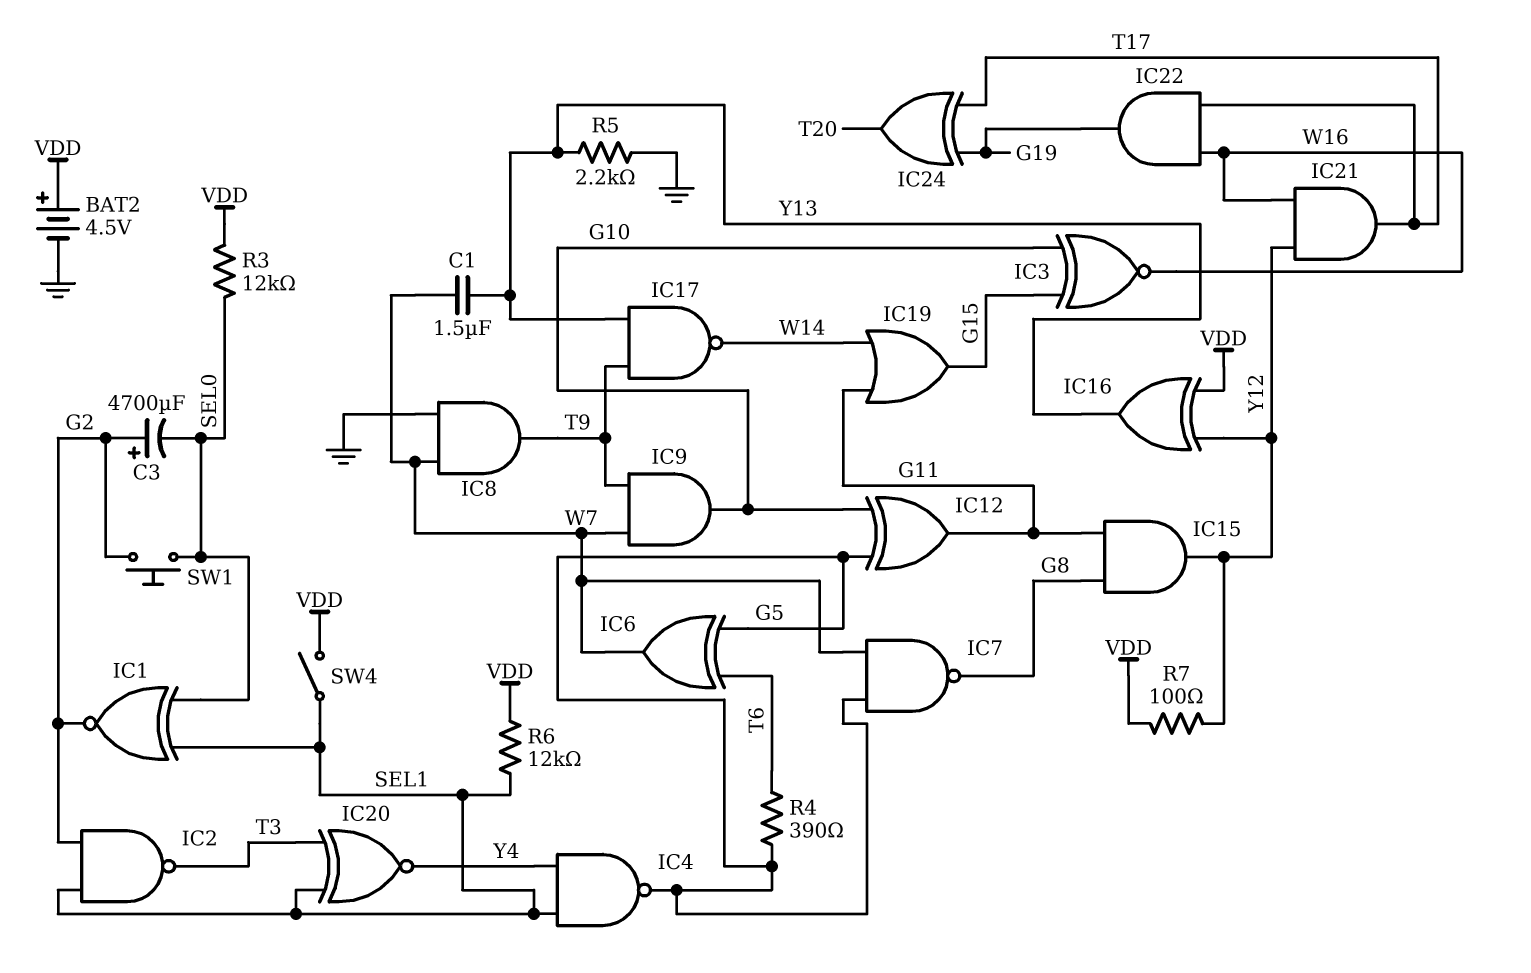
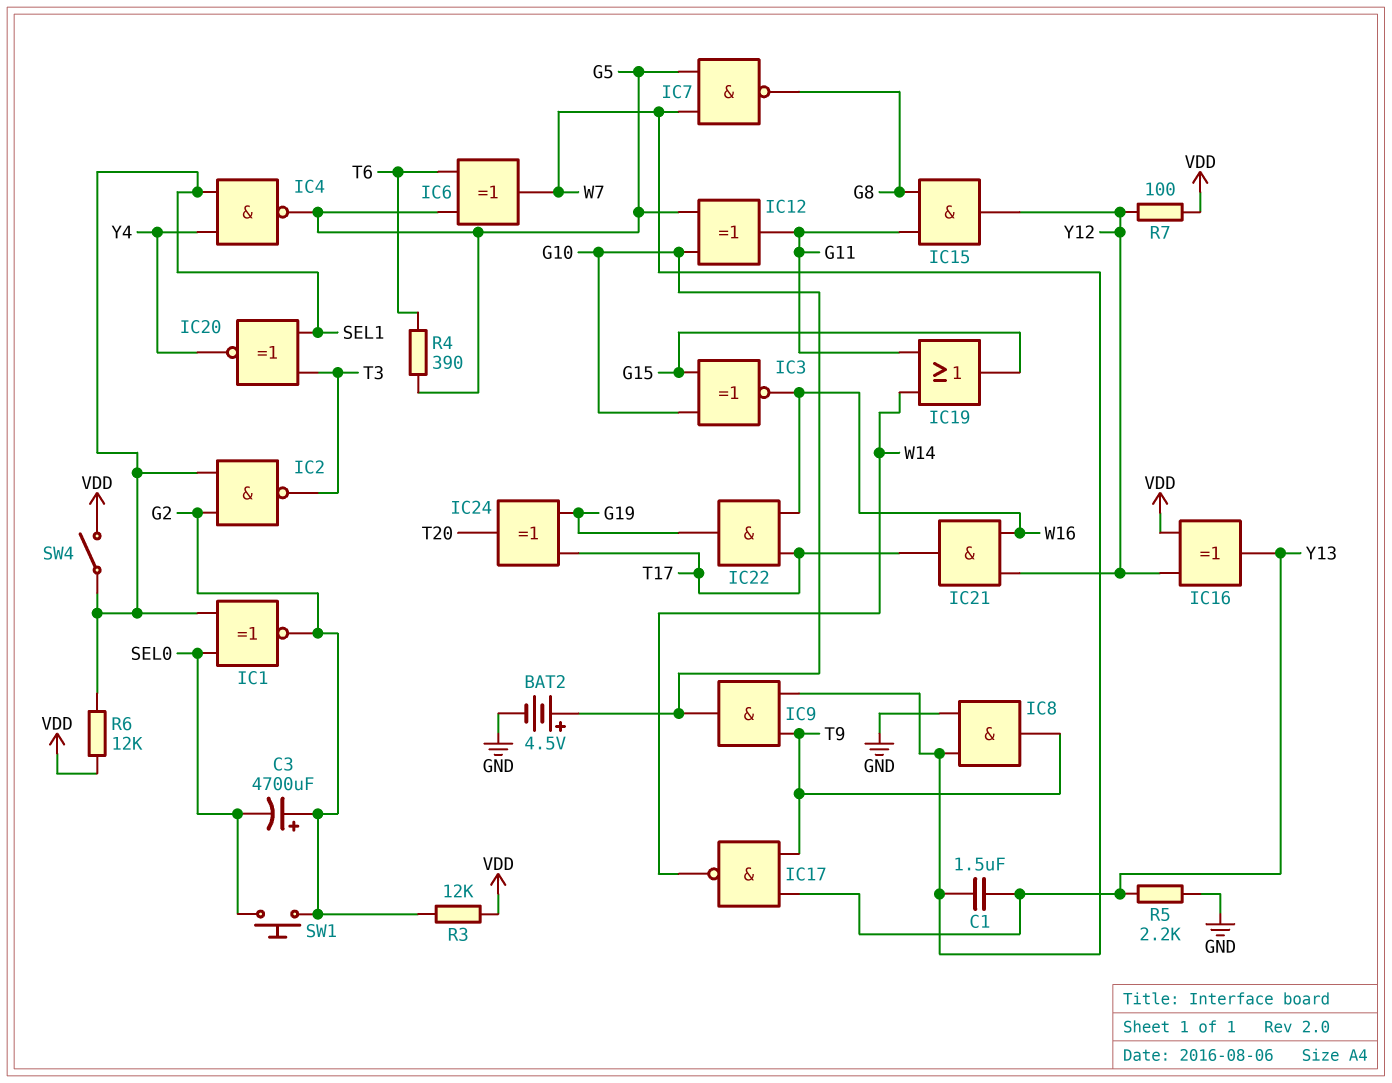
BAT2: 4.5V (plus VDD, minus GND) -> 4.5V (plus G10, minus GND)
R3: 12k (SEL0, VDD) -> 12k (G2, VDD)

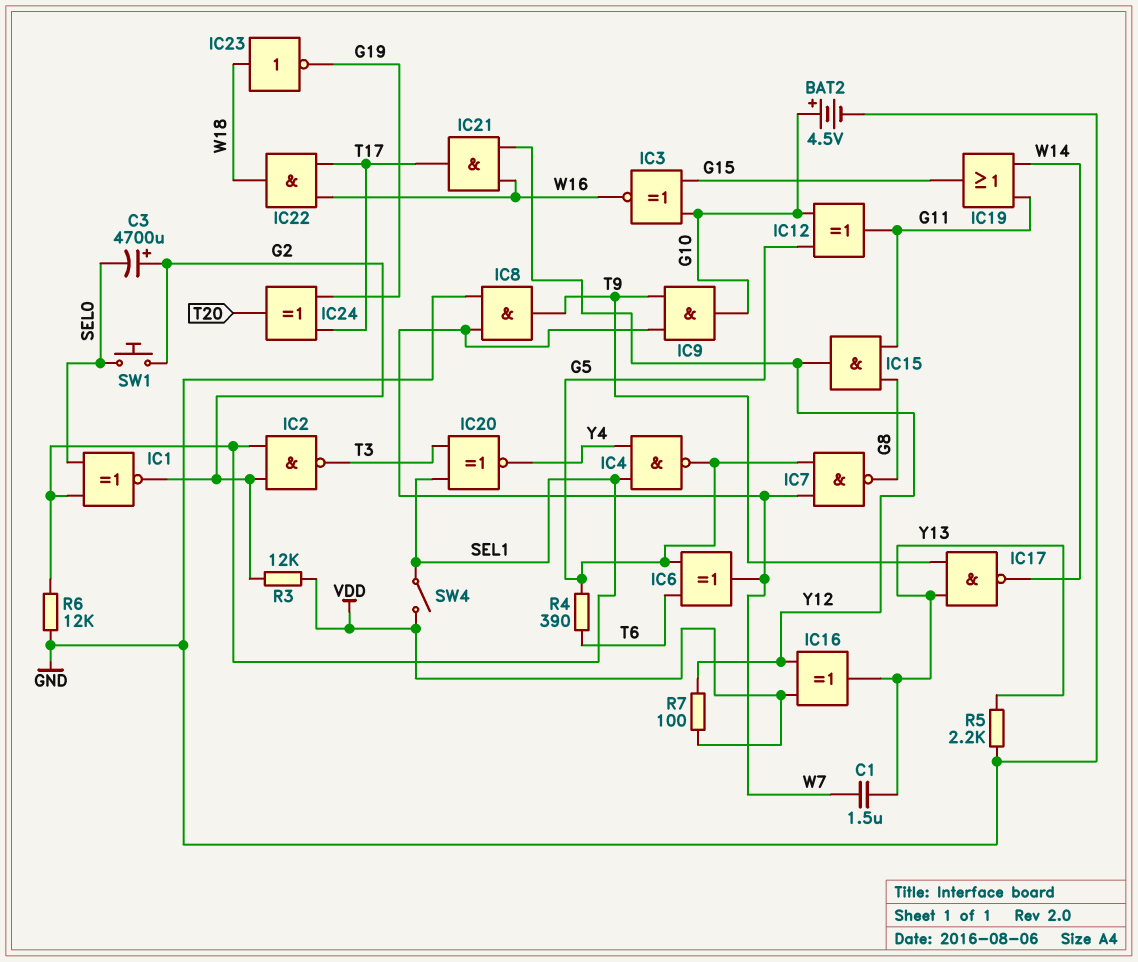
IC22: AND (in T17, in W16, out G19) -> AND (in T17, in W16, out W18)
IC23: none -> NOT (in W18, out G19)
R6: 12k (SEL1, VDD) -> 12k (GND, SEL1)

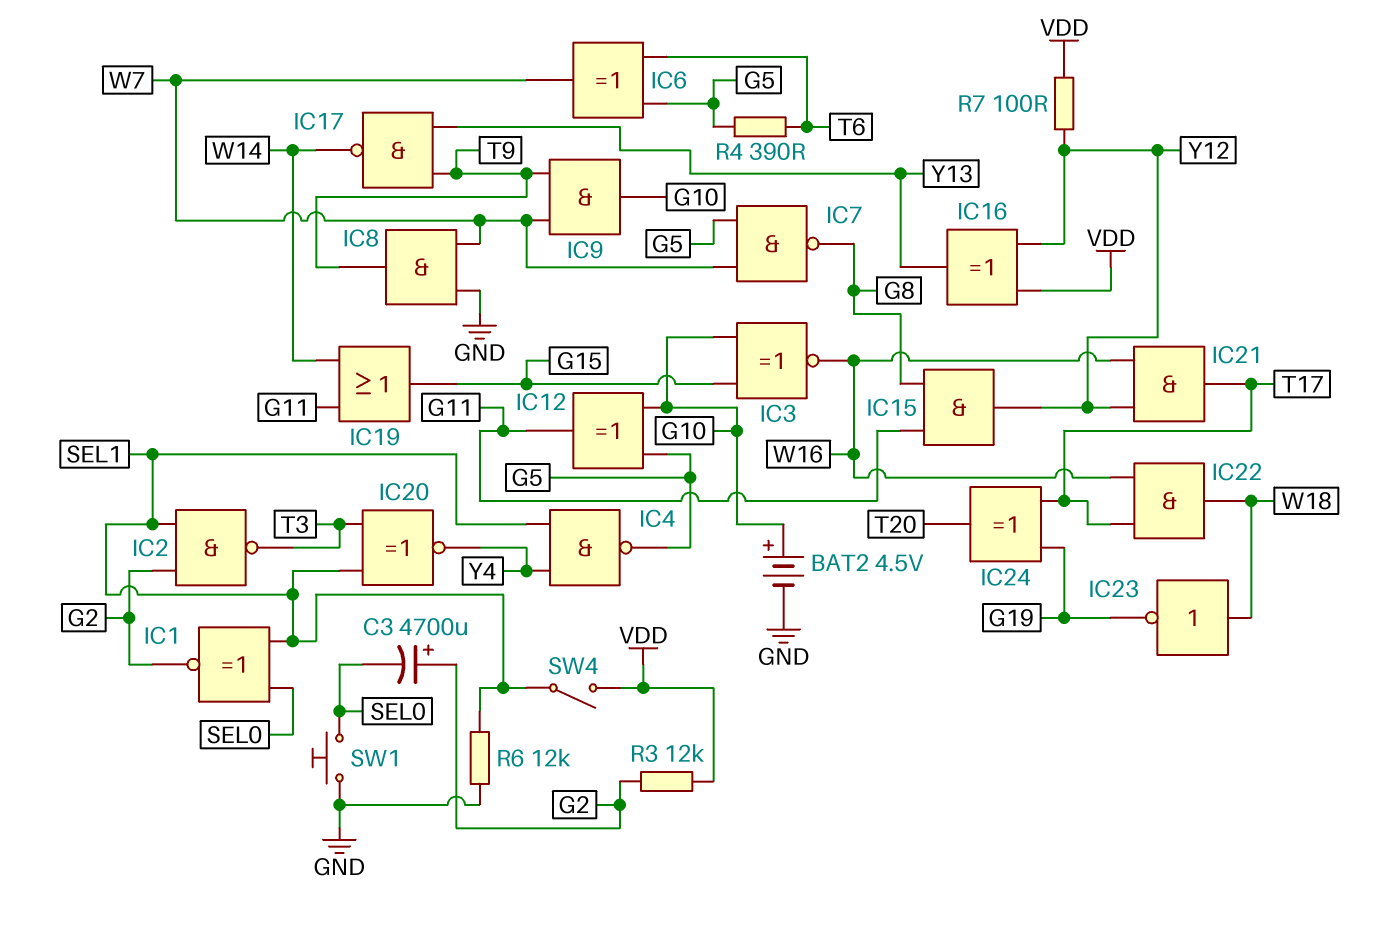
C1: 1.5uF (W7, Y13) -> none
R5: 2.2k (GND, Y13) -> none
SW1: button (G2, SEL0) -> button (GND, SEL0)

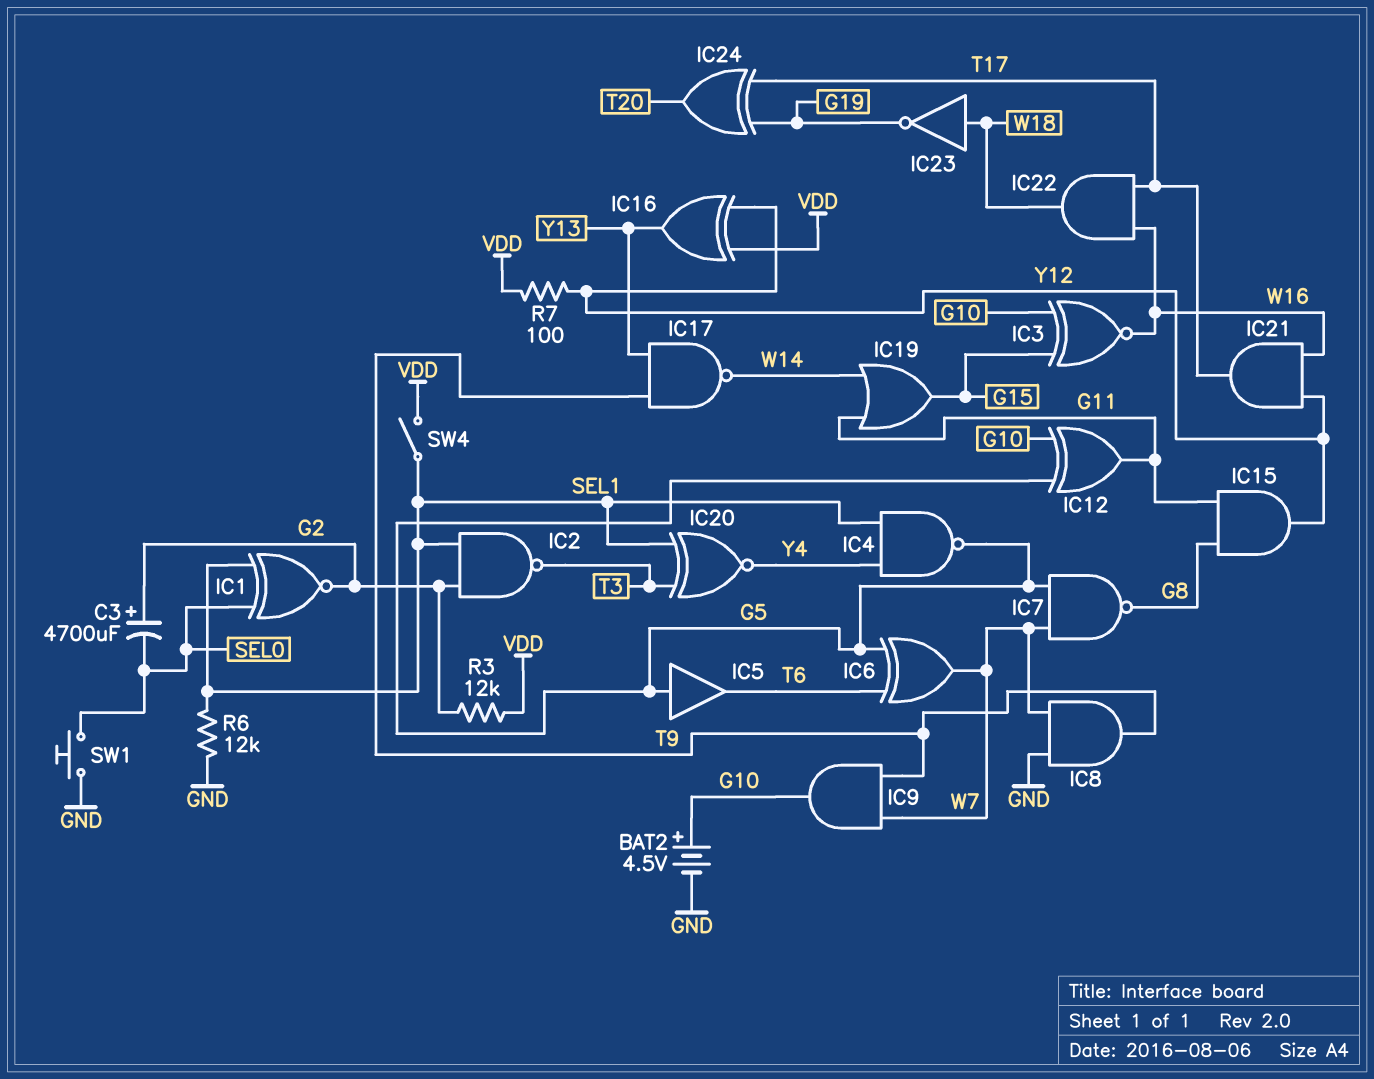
IC5: none -> buffer (in G5, out T6)
R4: 390 (G5, T6) -> none

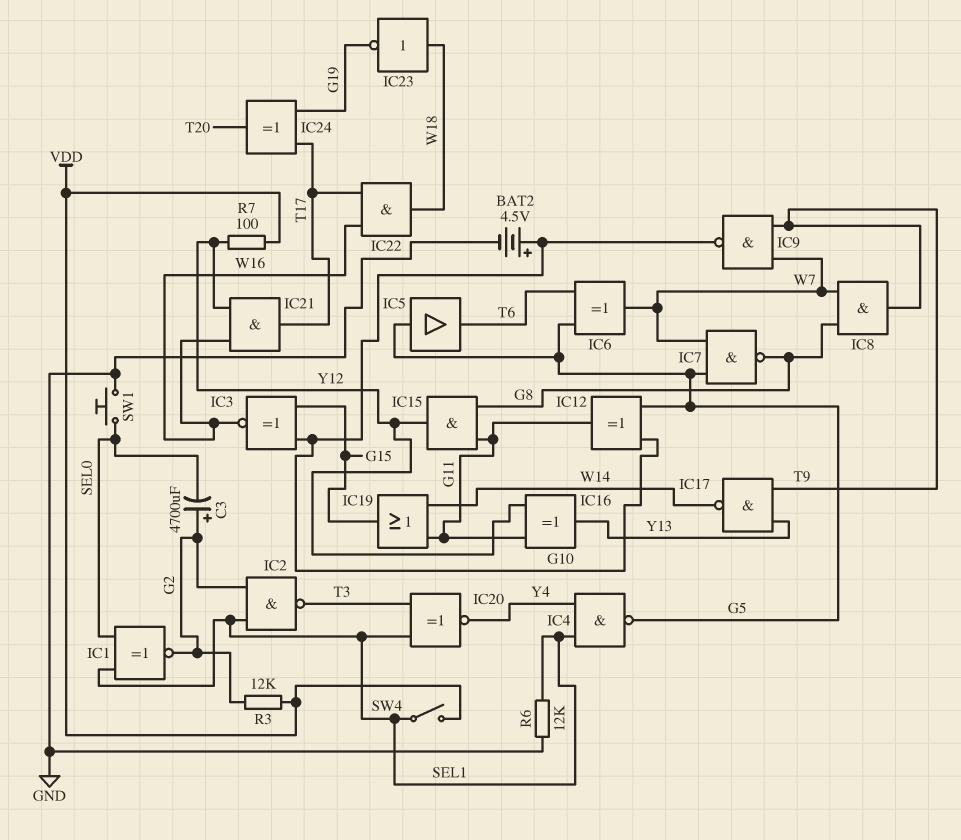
IC8: AND (in GND, in W7, out T9) -> AND (in G8, in W7, out T9)
IC9: AND (in T9, in W7, out G10) -> NAND (in T9, in W7, out G10)
IC16: XOR (in VDD, in Y12, out Y13) -> XOR (in G11, in Y12, out Y13)

